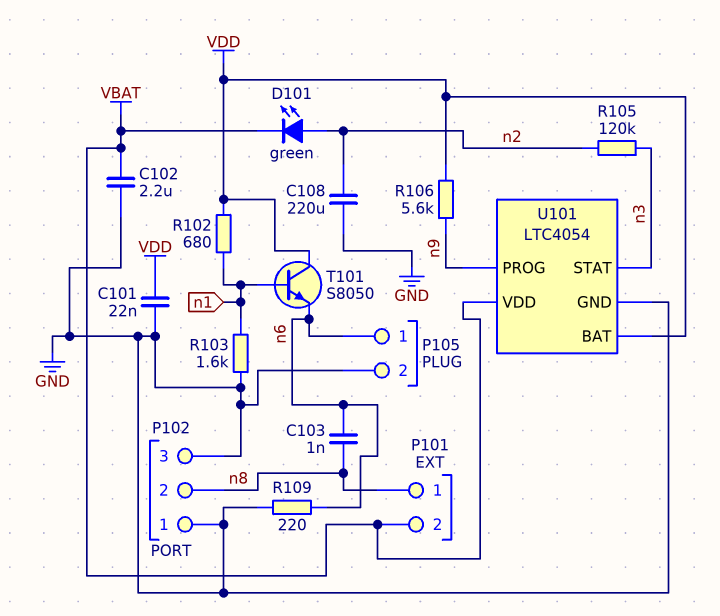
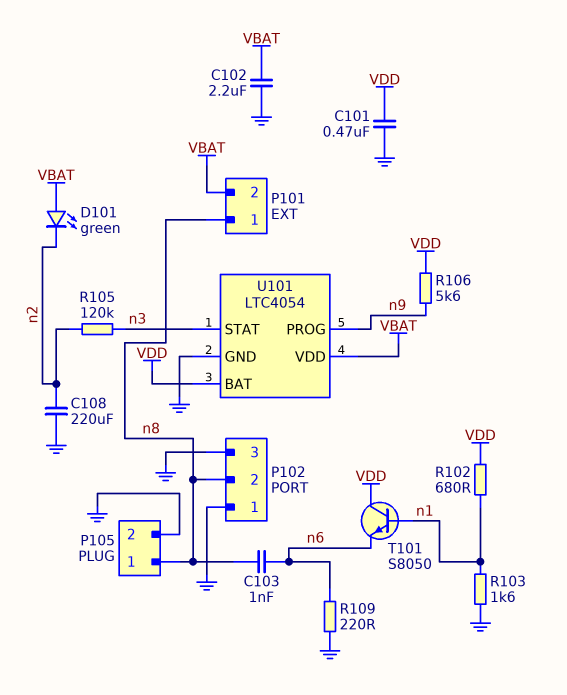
C101: 22nF (GND, VDD) -> 470nF (GND, VDD)
D101: LED green (A n2, K VBAT) -> LED green (A VBAT, K n2)
P105 pin 1: n6 -> n8

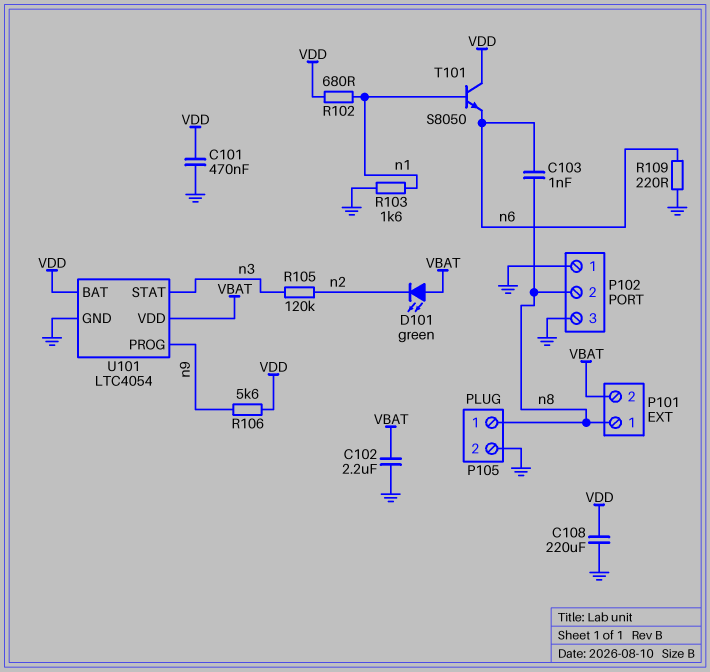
C108: 220uF (GND, n2) -> 220uF (GND, VDD)

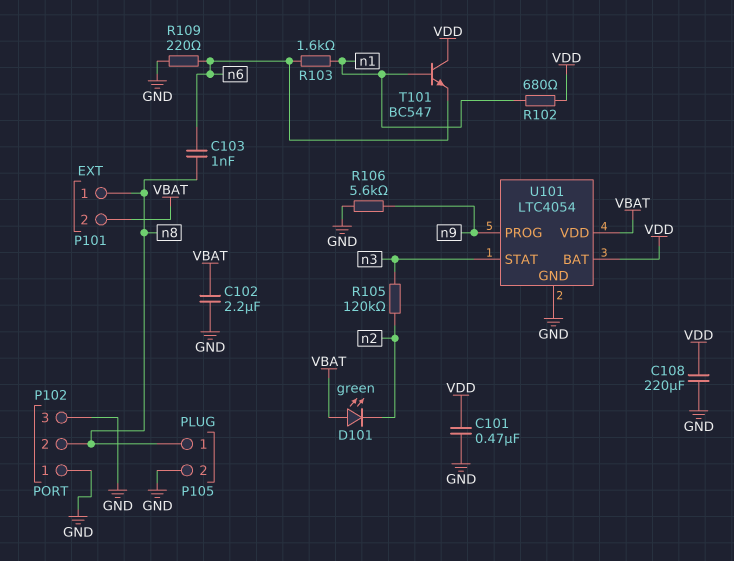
R103: 1.6k (GND, n1) -> 1.6k (n1, n6)
R106: 5.6k (VDD, n9) -> 5.6k (GND, n9)
T101: NPN S8050 (B n1, C VDD, E n6) -> NPN BC547 (B n1, C VDD, E n6)

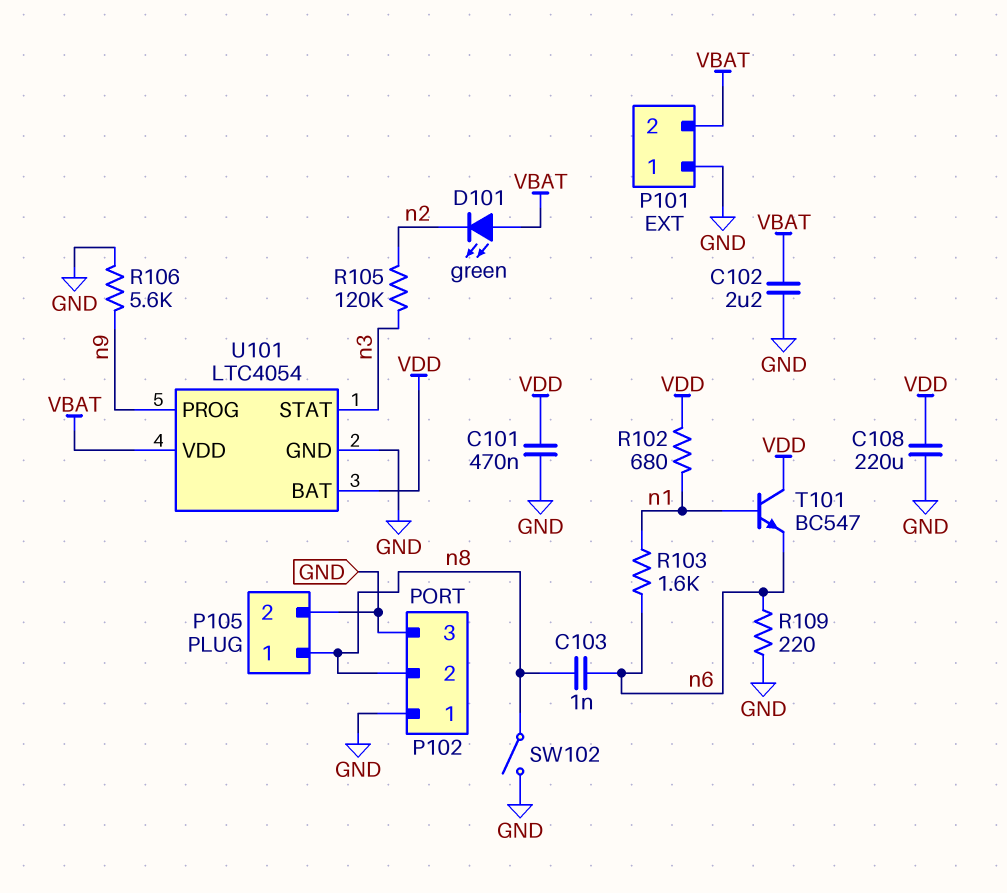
P101 pin 1: n8 -> GND
SW102: none -> switch (GND, n8)

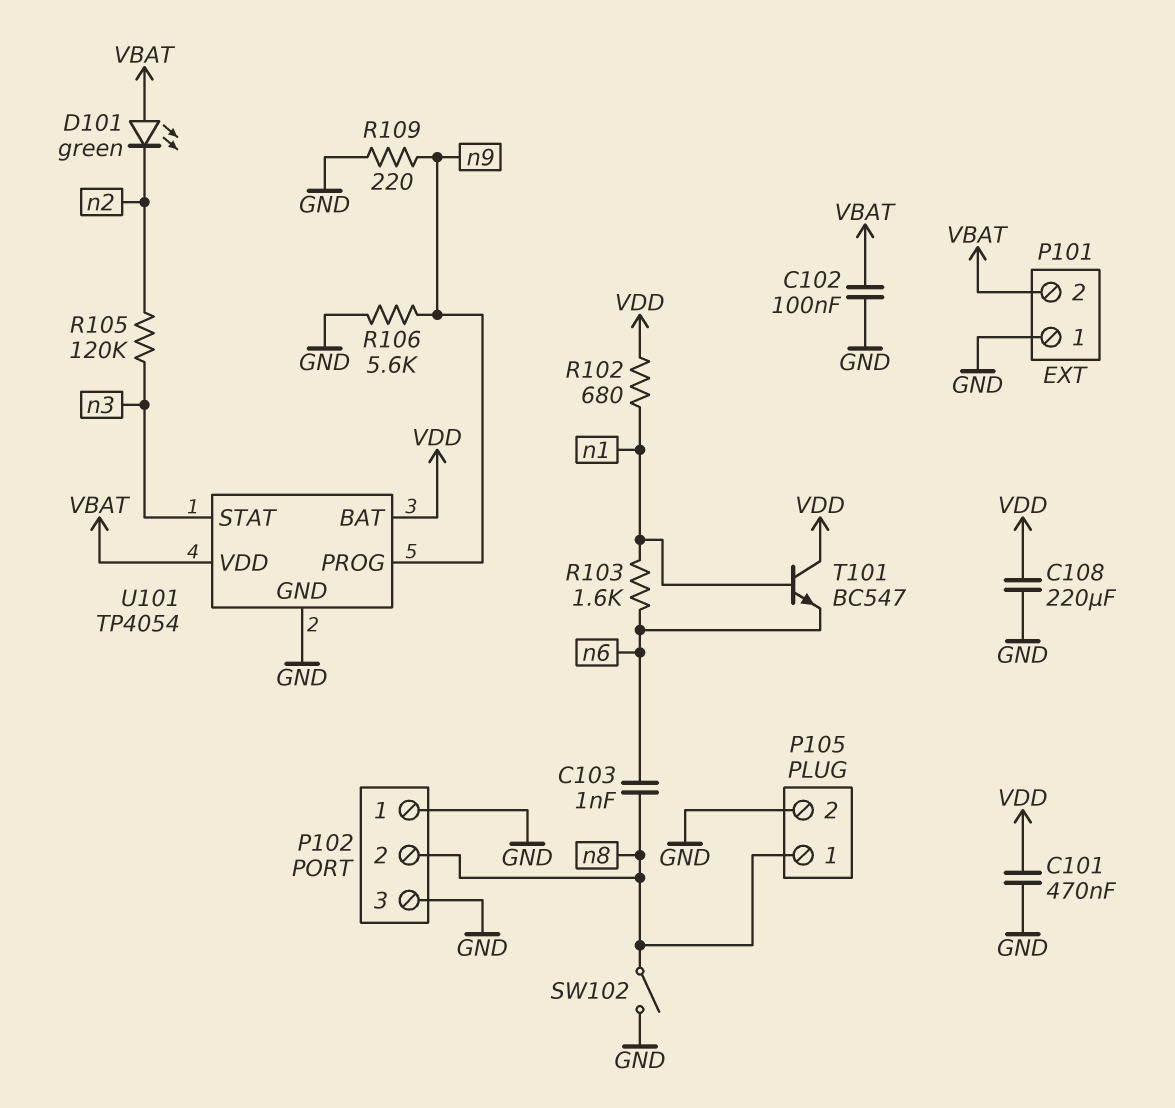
C102: 2.2uF (GND, VBAT) -> 100nF (GND, VBAT)
R109: 220 (GND, n6) -> 220 (GND, n9)
U101: LTC4054 -> TP4054

